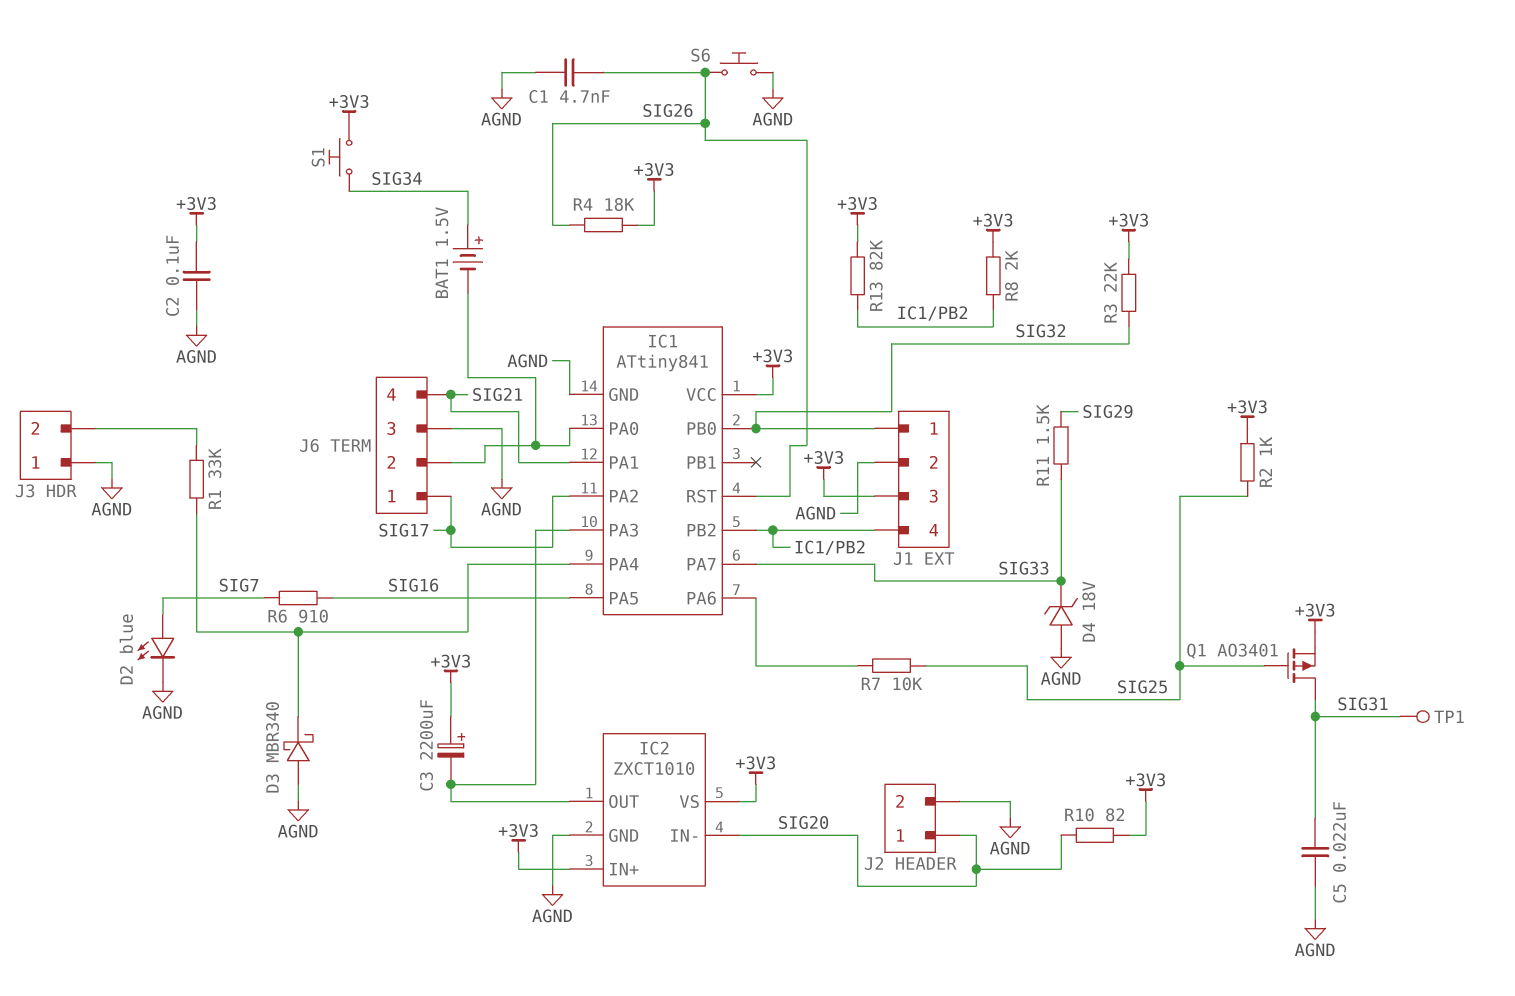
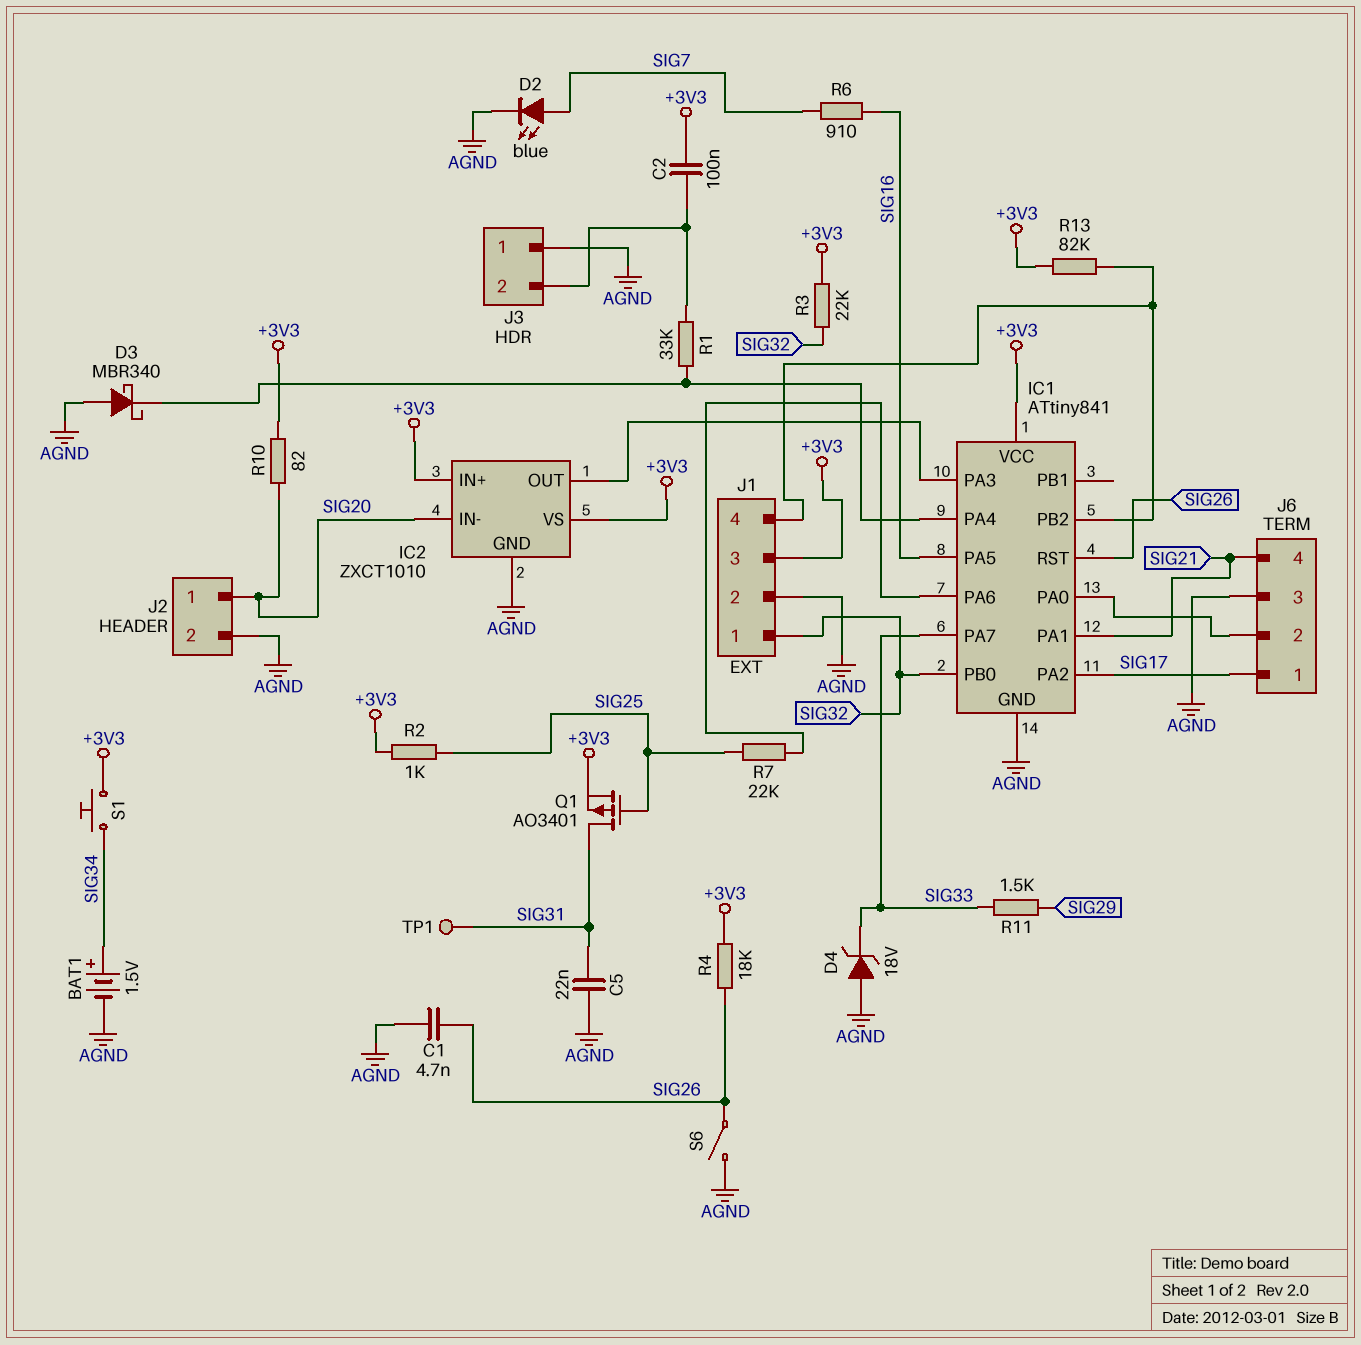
BAT1: 1.5V (plus SIG34, minus IC1/PA0) -> 1.5V (plus SIG34, minus AGND)
C2: 100nF (+3V3, AGND) -> 100nF (+3V3, J3/2)
C3: 2200uF (plus +3V3, minus IC1/PA3) -> none
R7: 10k (IC1/PA6, SIG25) -> 22k (IC1/PA6, SIG25)
R8: 2k (+3V3, IC1/PB2) -> none
S6: button (AGND, SIG26) -> switch (AGND, SIG26)

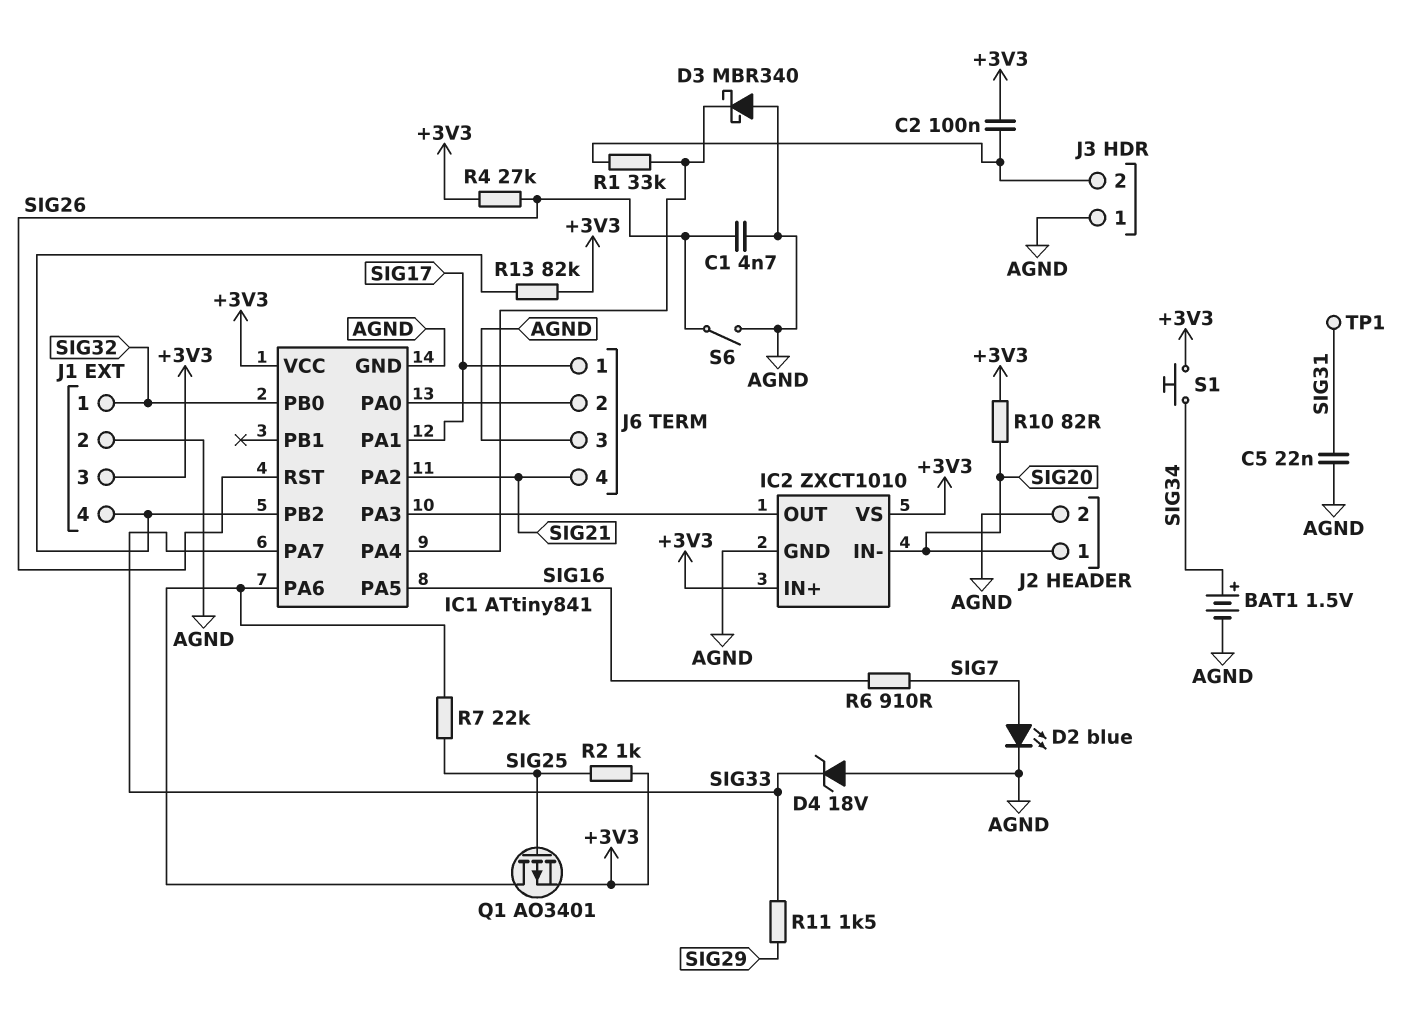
IC1 pin PA1: SIG21 -> SIG17
IC1 pin PA2: SIG17 -> SIG21
Q1: PMOS AO3401 (G SIG25, D SIG31, S +3V3) -> PMOS AO3401 (G SIG25, D IC1/PA6, S +3V3)
R3: 22k (+3V3, SIG32) -> none
R4: 18k (+3V3, SIG26) -> 27k (+3V3, SIG26)

